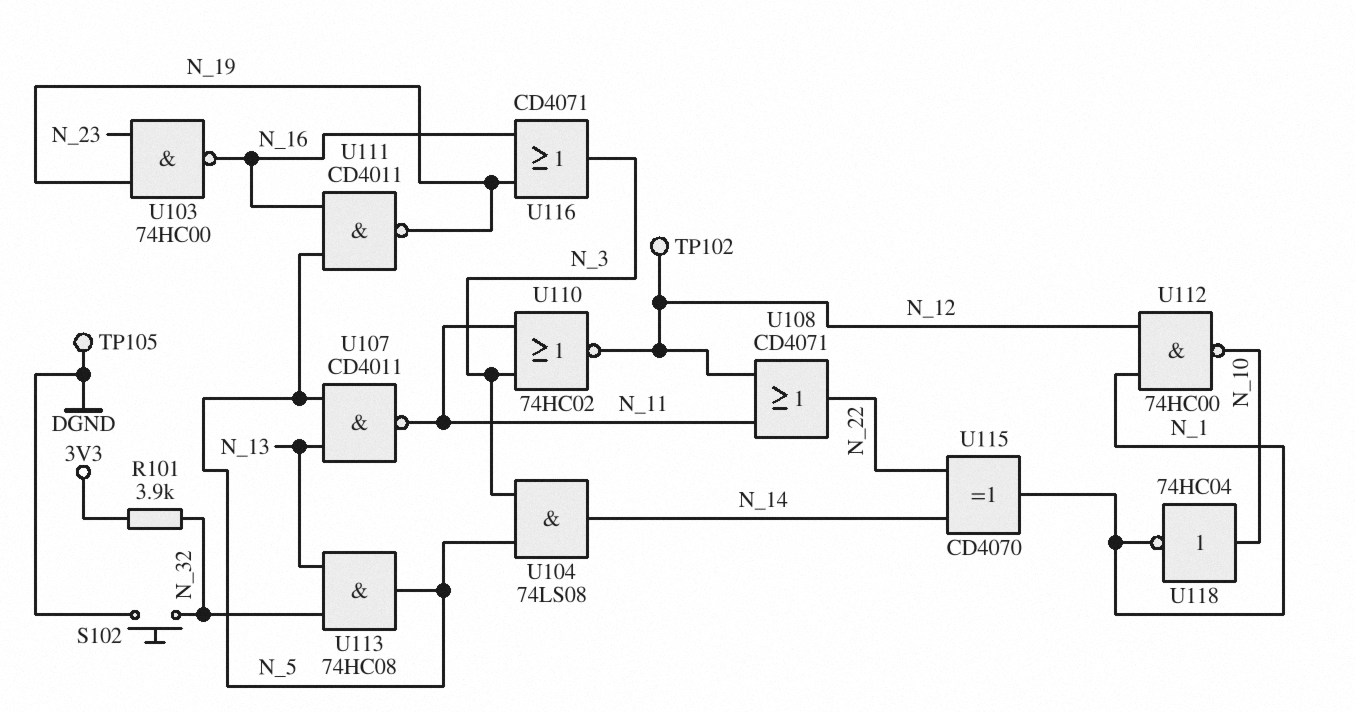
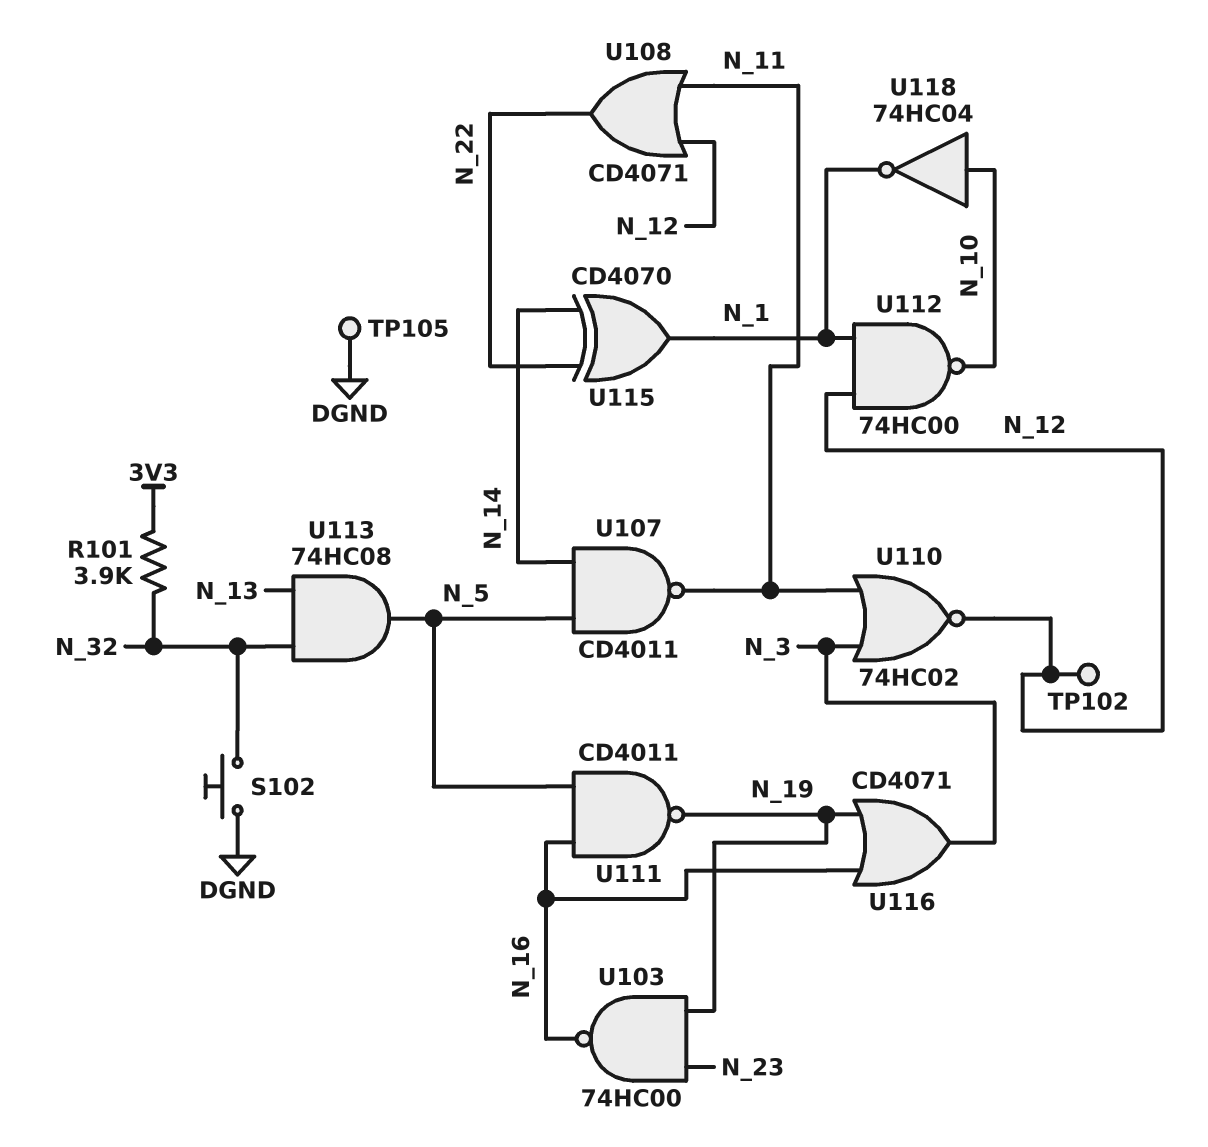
U104: AND 74LS08 (in N_3, in N_5, out N_14) -> none
U107: NAND CD4011 (in N_5, in N_13, out N_11) -> NAND CD4011 (in N_5, in N_14, out N_11)

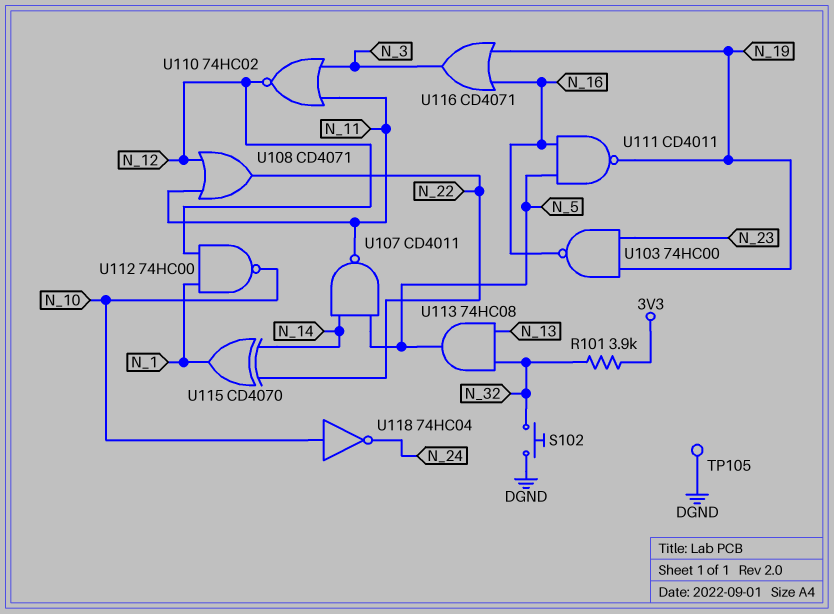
TP102: test point (N_12) -> none
U118: NOT 74HC04 (in N_10, out N_1) -> NOT 74HC04 (in N_10, out N_24)

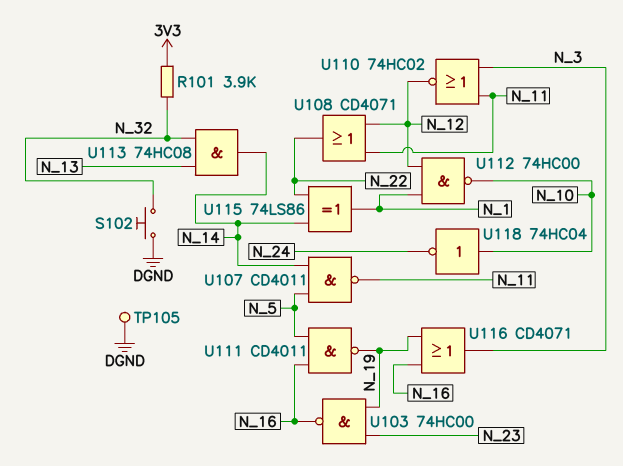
U113: AND 74HC08 (in N_13, in N_32, out N_5) -> AND 74HC08 (in N_13, in N_32, out N_14)
U115: XOR CD4070 (in N_14, in N_22, out N_1) -> XOR 74LS86 (in N_14, in N_22, out N_1)

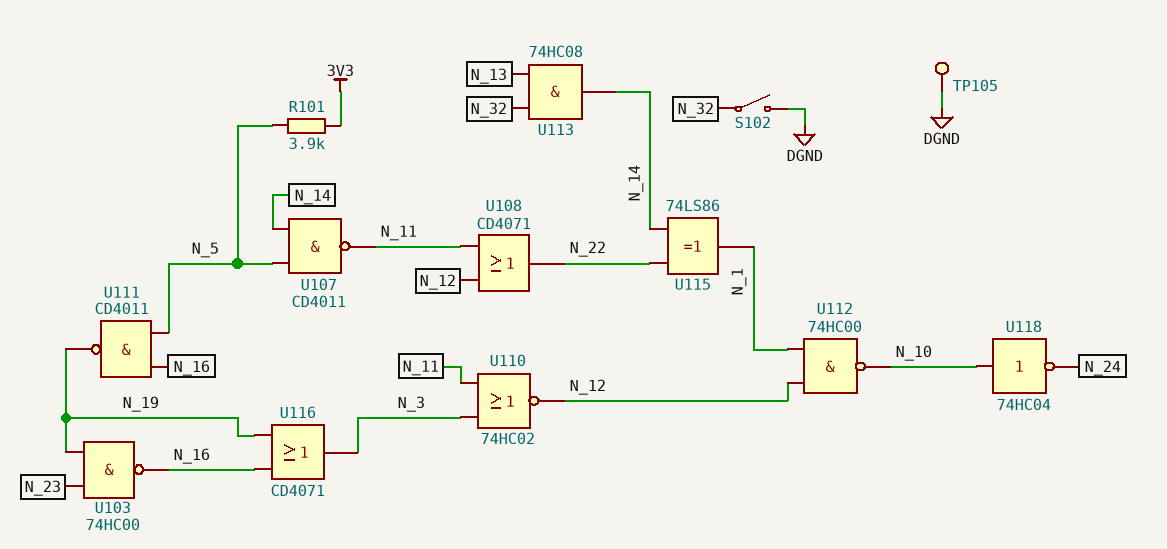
R101: 3.9k (3V3, N_32) -> 3.9k (3V3, N_5)
S102: button (DGND, N_32) -> switch (DGND, N_32)

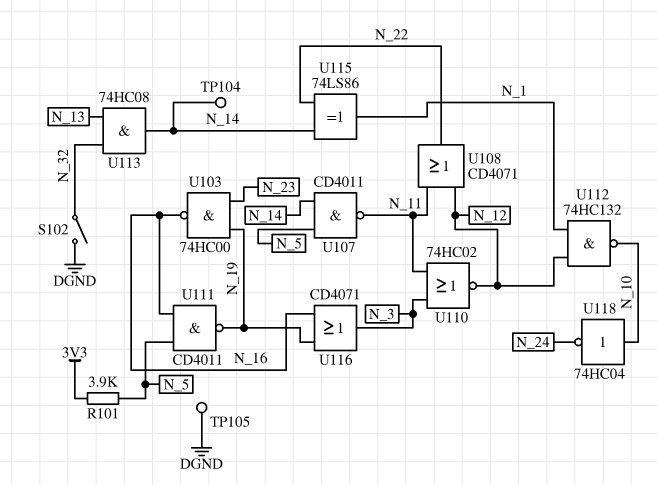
TP104: none -> test point (N_14)
U112: NAND 74HC00 (in N_1, in N_12, out N_10) -> NAND 74HC132 (in N_1, in N_12, out N_10)

